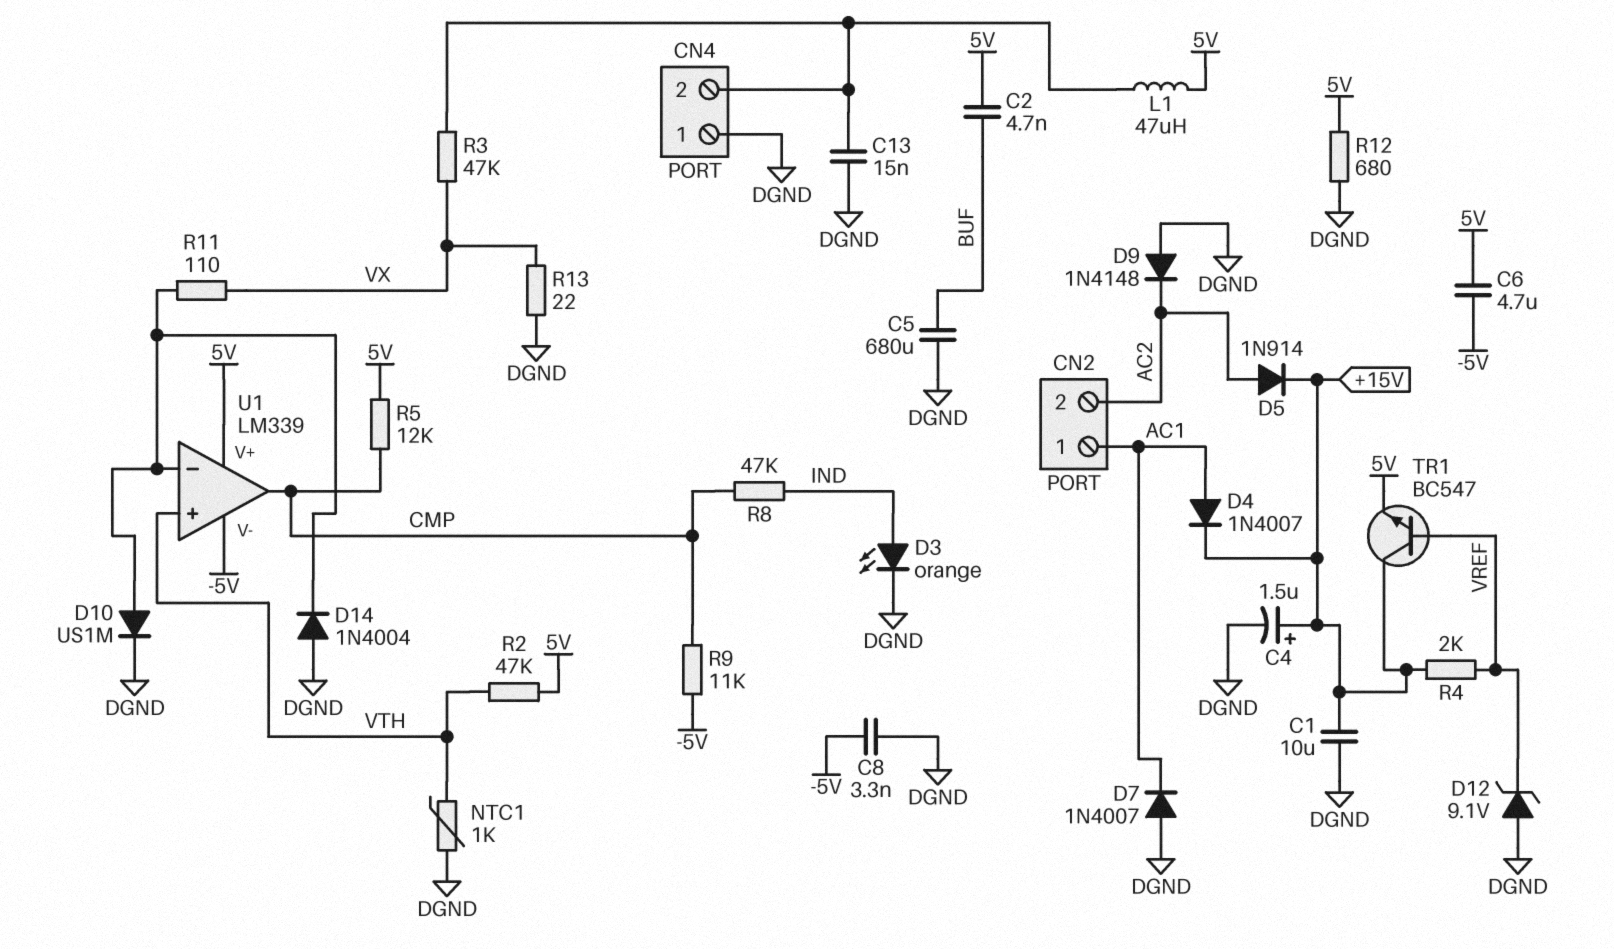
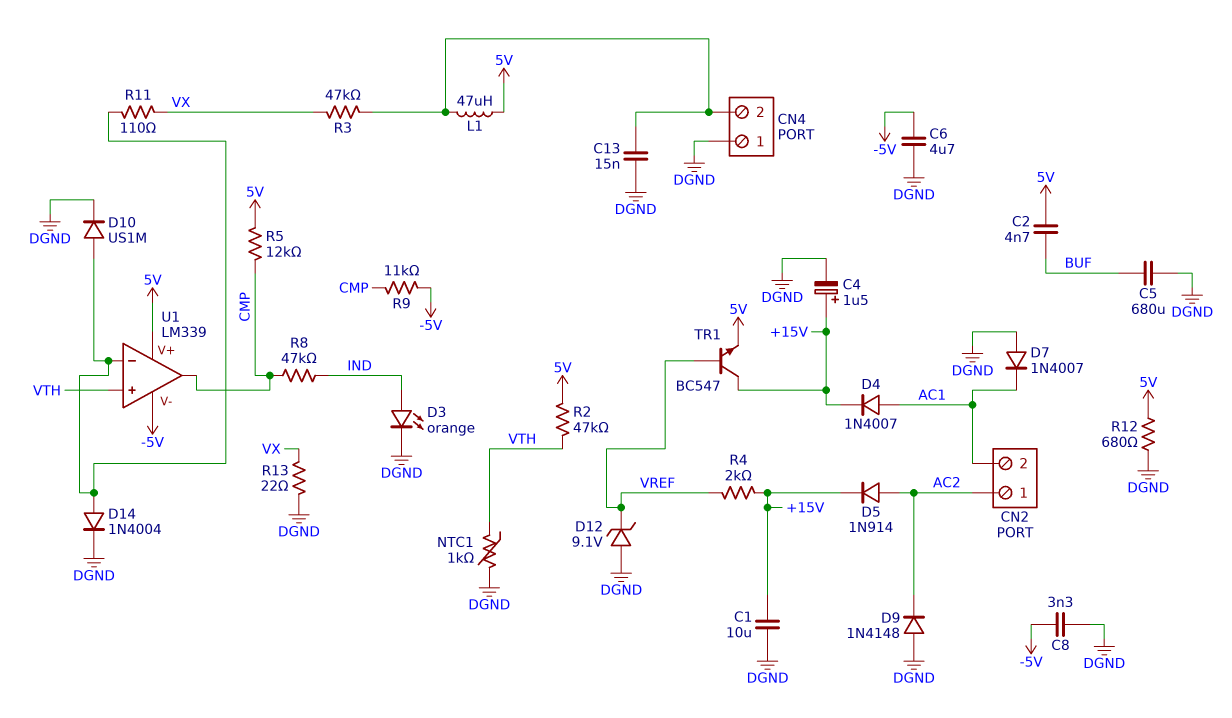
C6: 4.7uF (-5V, 5V) -> 4.7uF (-5V, DGND)
CN2 pin 1: AC1 -> AC2
CN2 pin 2: AC2 -> AC1
D14: diode 1N4004 (A DGND, K U1/in-) -> diode 1N4004 (A U1/in-, K DGND)

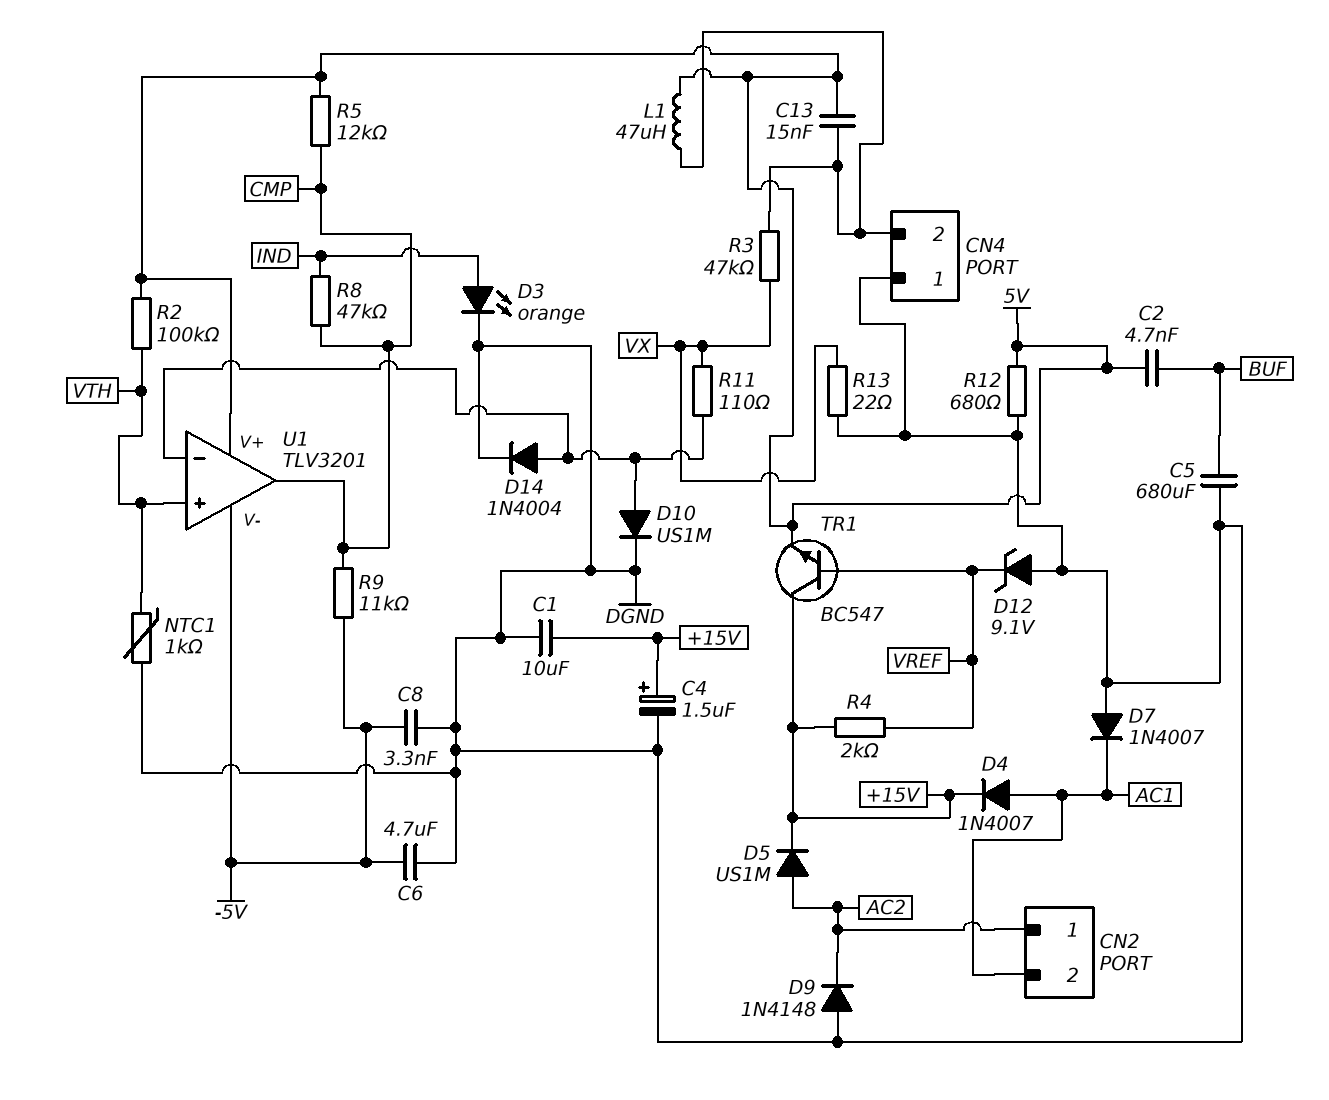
C13: 15nF (CN4/2, DGND) -> 15nF (5V, CN4/2)
D5: diode 1N914 (A AC2, K +15V) -> diode US1M (A AC2, K +15V)
R2: 47k (5V, VTH) -> 100k (5V, VTH)
U1: LM339 -> TLV3201

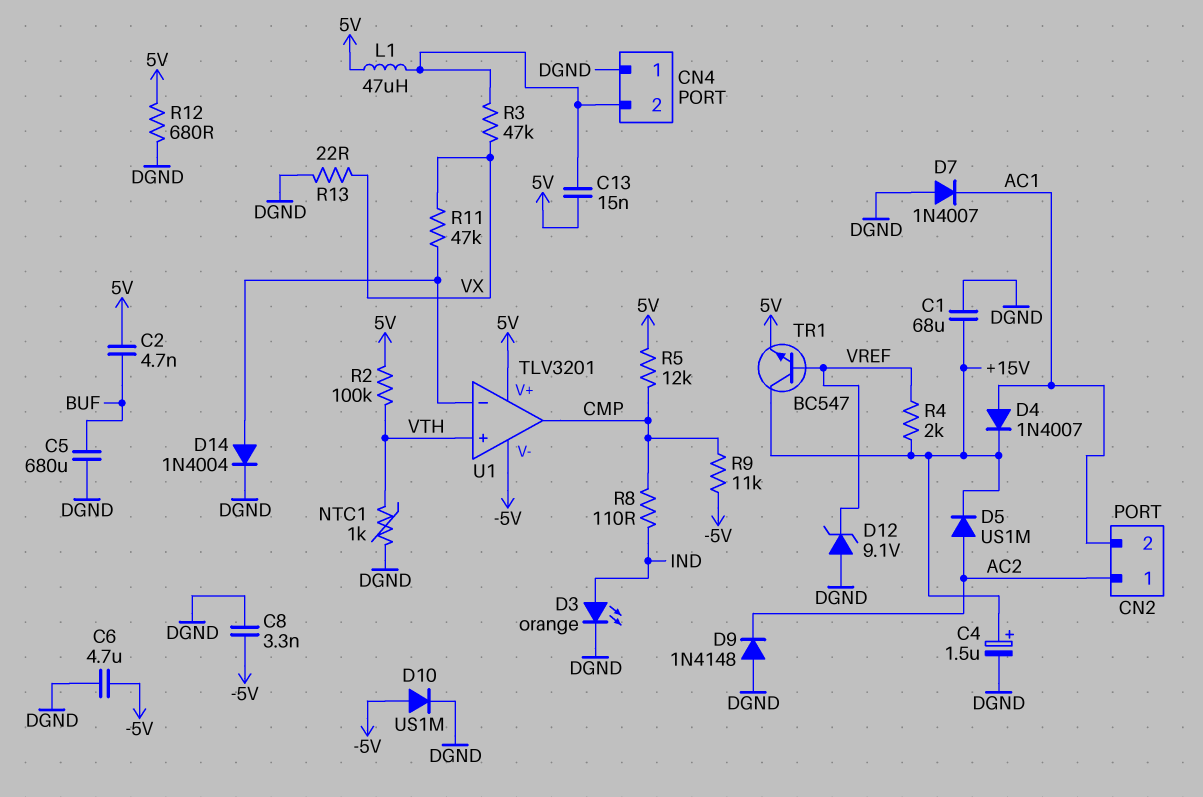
C1: 10uF (+15V, DGND) -> 68uF (+15V, DGND)
D10: diode US1M (A U1/in-, K DGND) -> diode US1M (A -5V, K DGND)
R8: 47k (CMP, IND) -> 110 (CMP, IND)
R11: 110 (U1/in-, VX) -> 47k (U1/in-, VX)

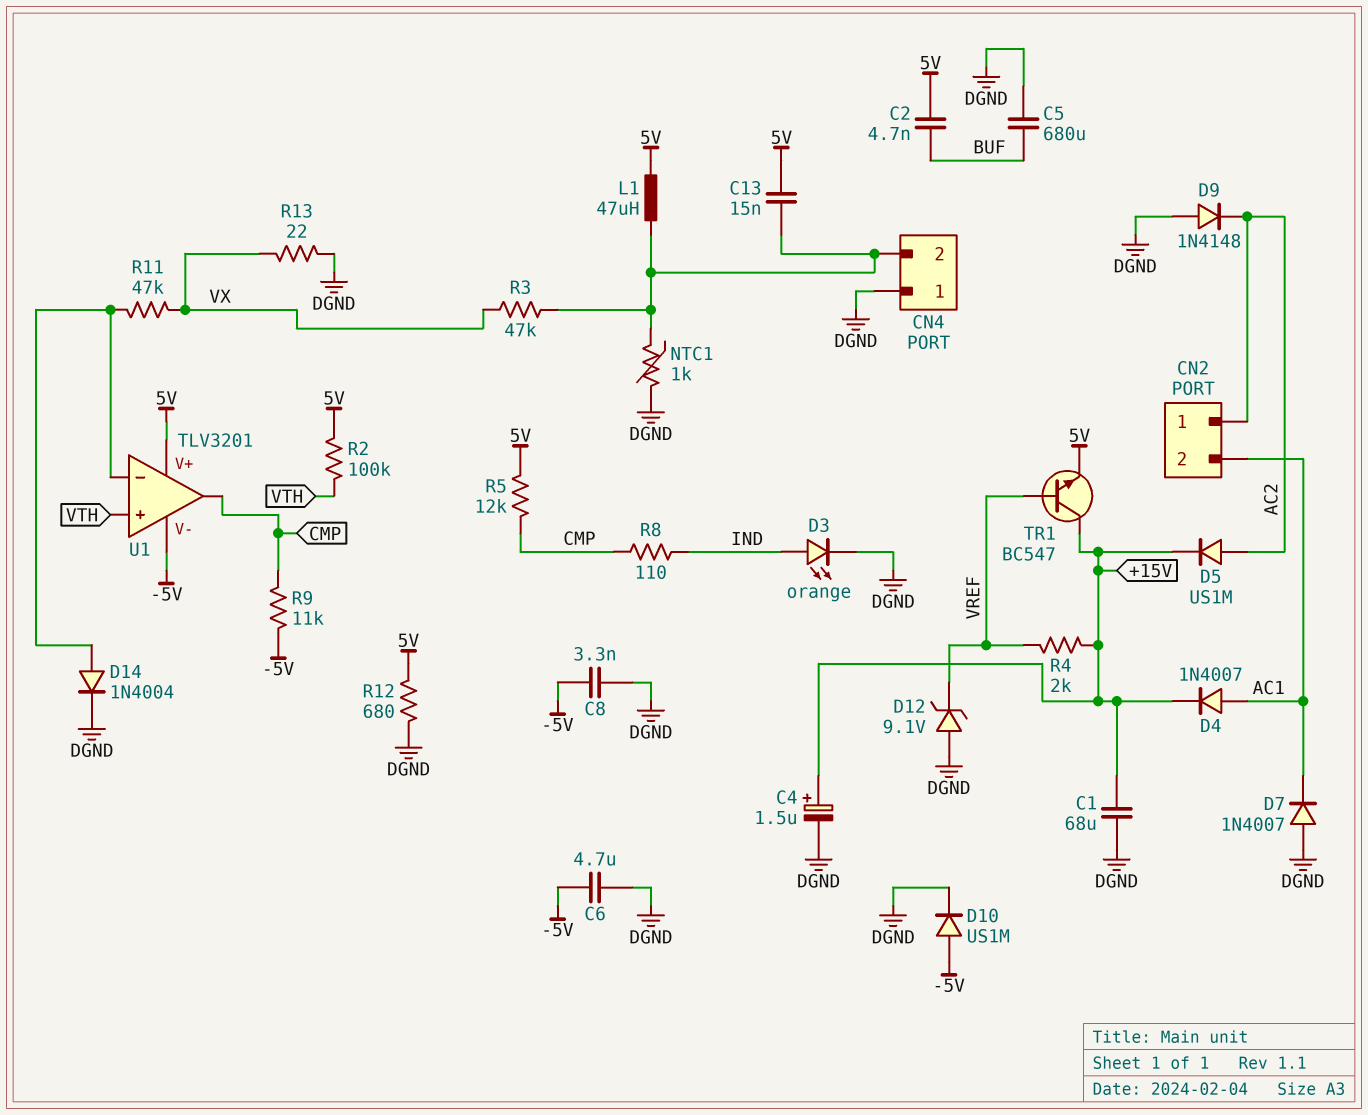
NTC1: 1k (DGND, VTH) -> 1k (CN4/2, DGND)

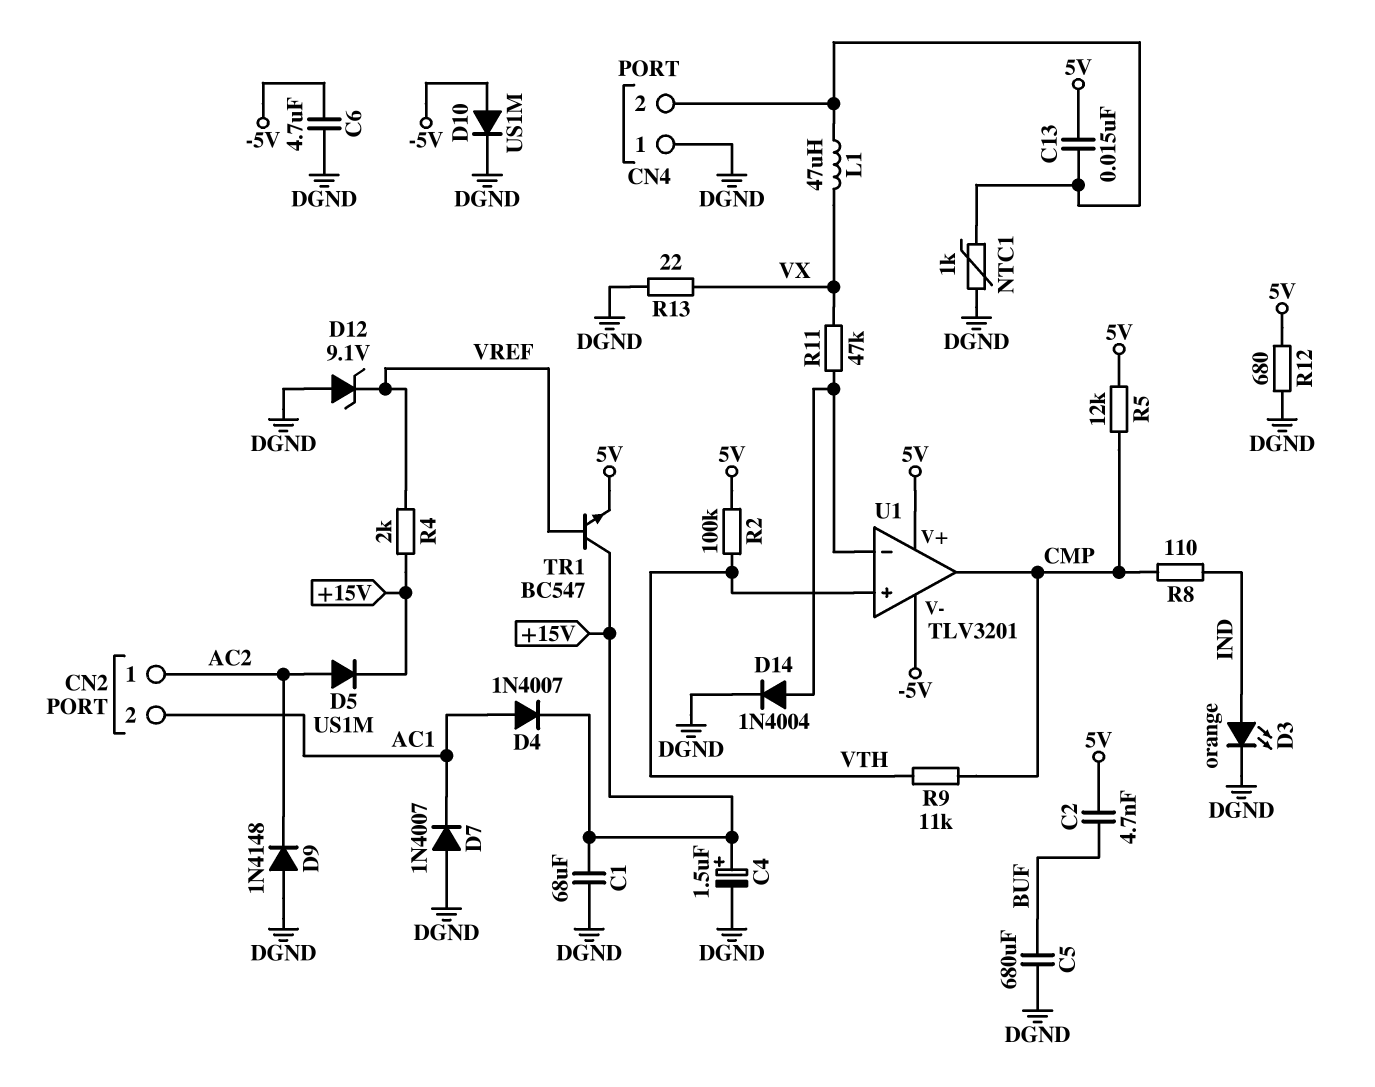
C8: 3.3nF (-5V, DGND) -> none
L1: 47uH (5V, CN4/2) -> 47uH (CN4/2, VX)
R3: 47k (CN4/2, VX) -> none
R9: 11k (-5V, CMP) -> 11k (CMP, VTH)

